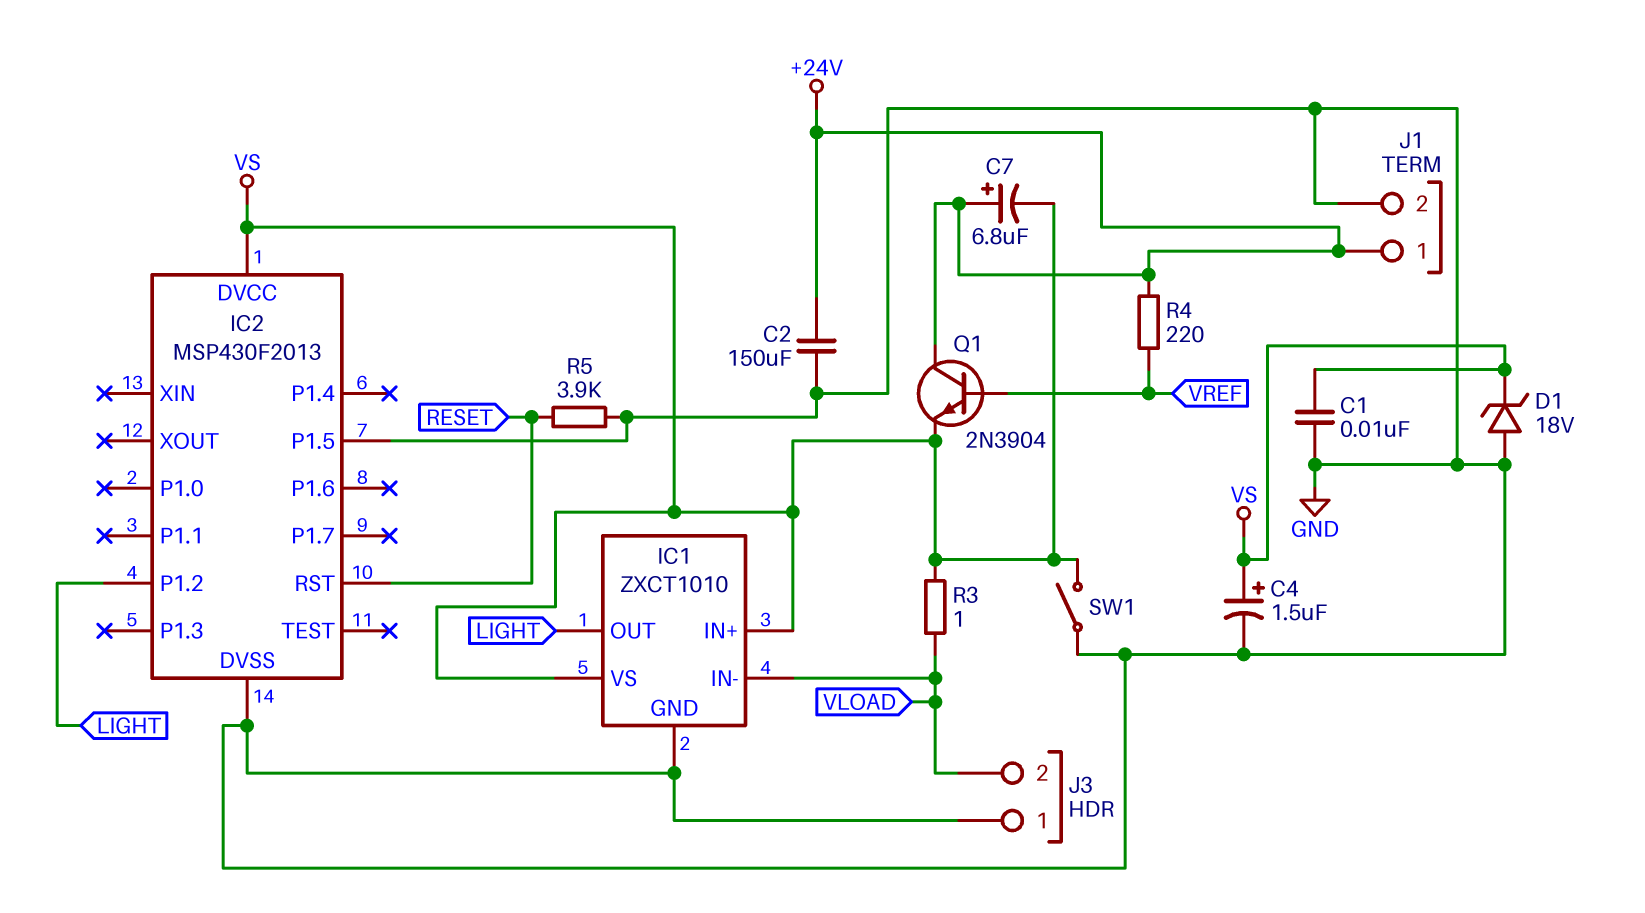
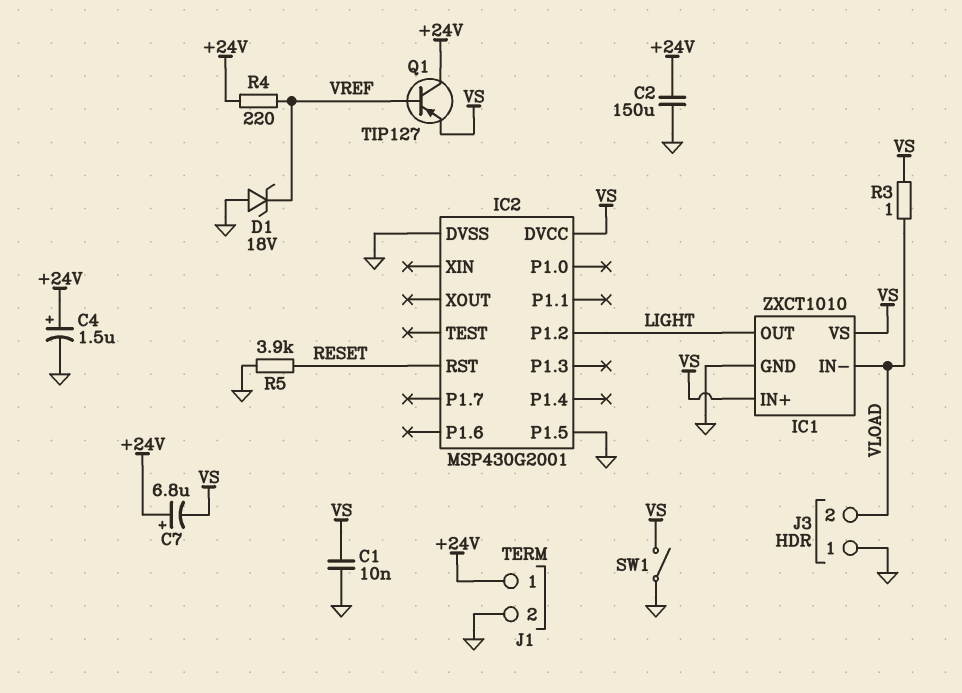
C4: 1.5uF (plus VS, minus GND) -> 1.5uF (plus +24V, minus GND)
D1: zener 18V (A GND, K VS) -> zener 18V (A GND, K VREF)
IC2: MSP430F2013 -> MSP430G2001
Q1: NPN 2N3904 (B VREF, C +24V, E VS) -> PNP TIP127 (B VREF, C +24V, E VS)

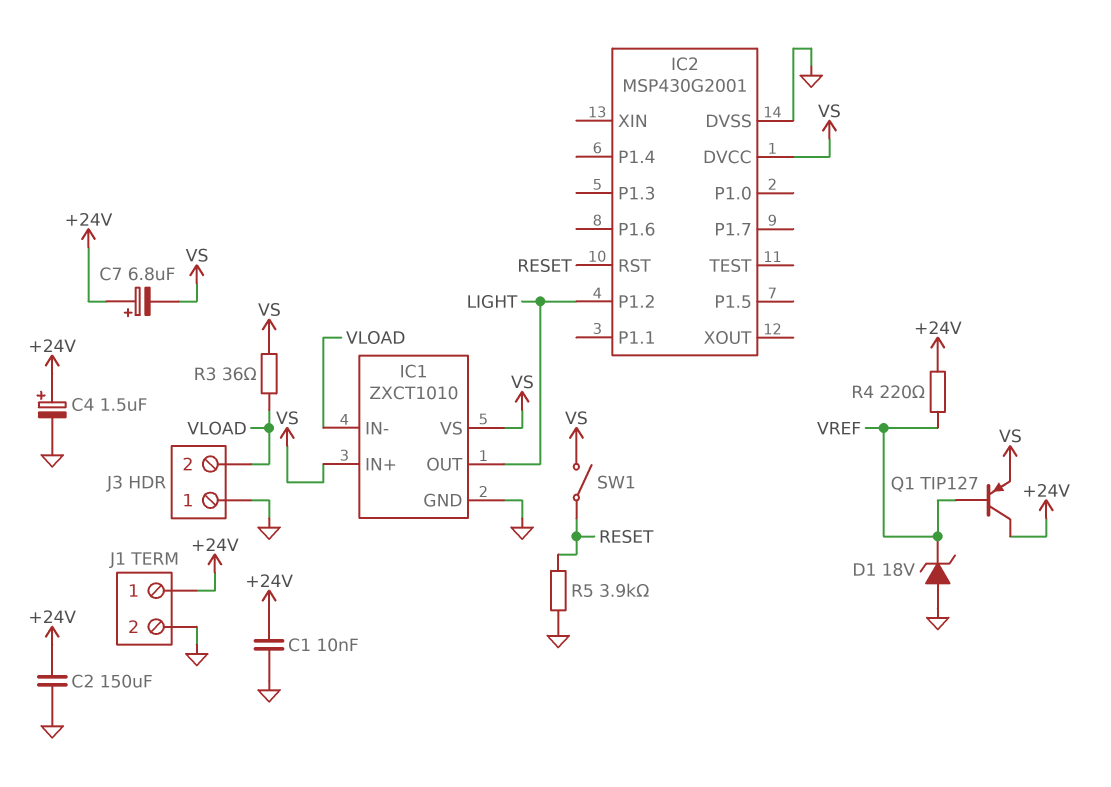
C1: 10nF (GND, VS) -> 10nF (+24V, GND)
IC2 pin P1.5: GND -> none
R3: 1 (VLOAD, VS) -> 36 (VLOAD, VS)
SW1: switch (GND, VS) -> switch (RESET, VS)

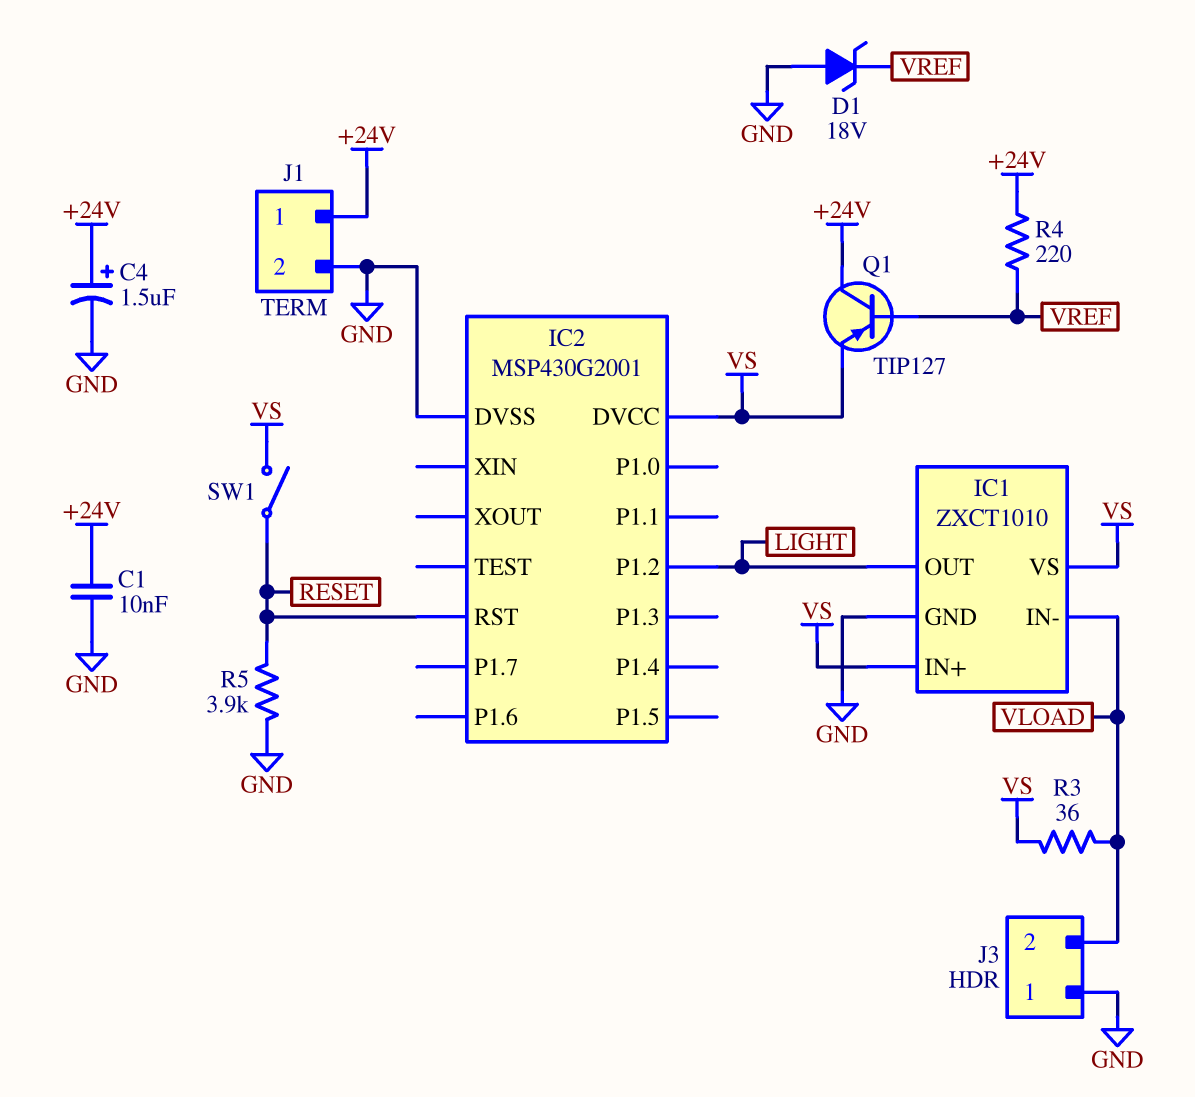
C2: 150uF (+24V, GND) -> none
C7: 6.8uF (plus +24V, minus VS) -> none

